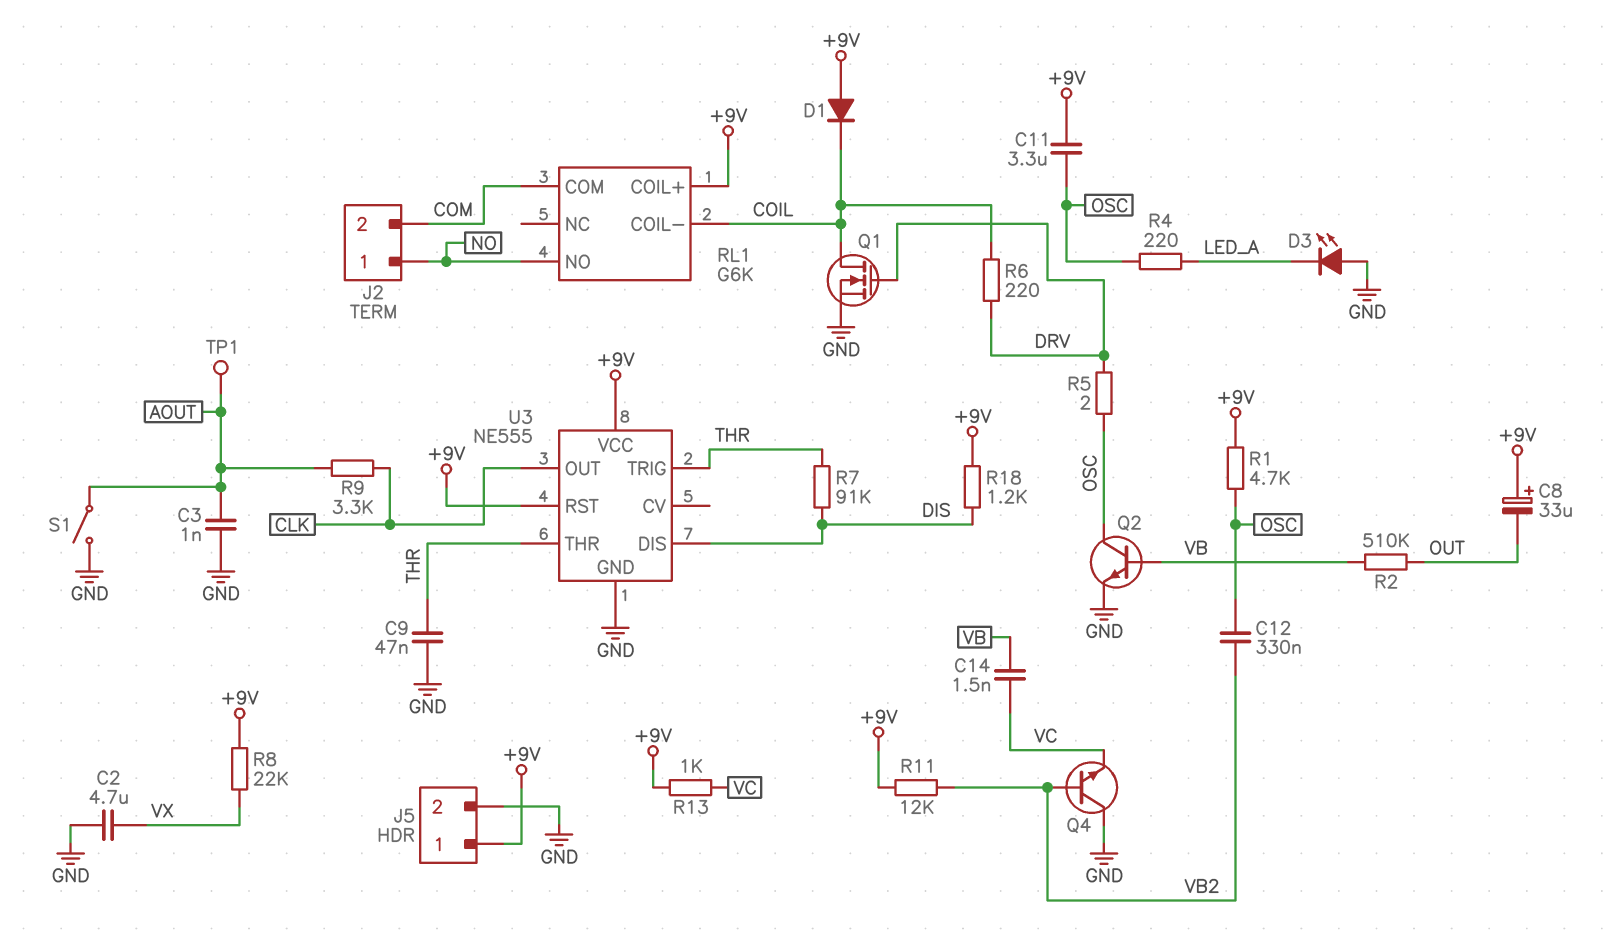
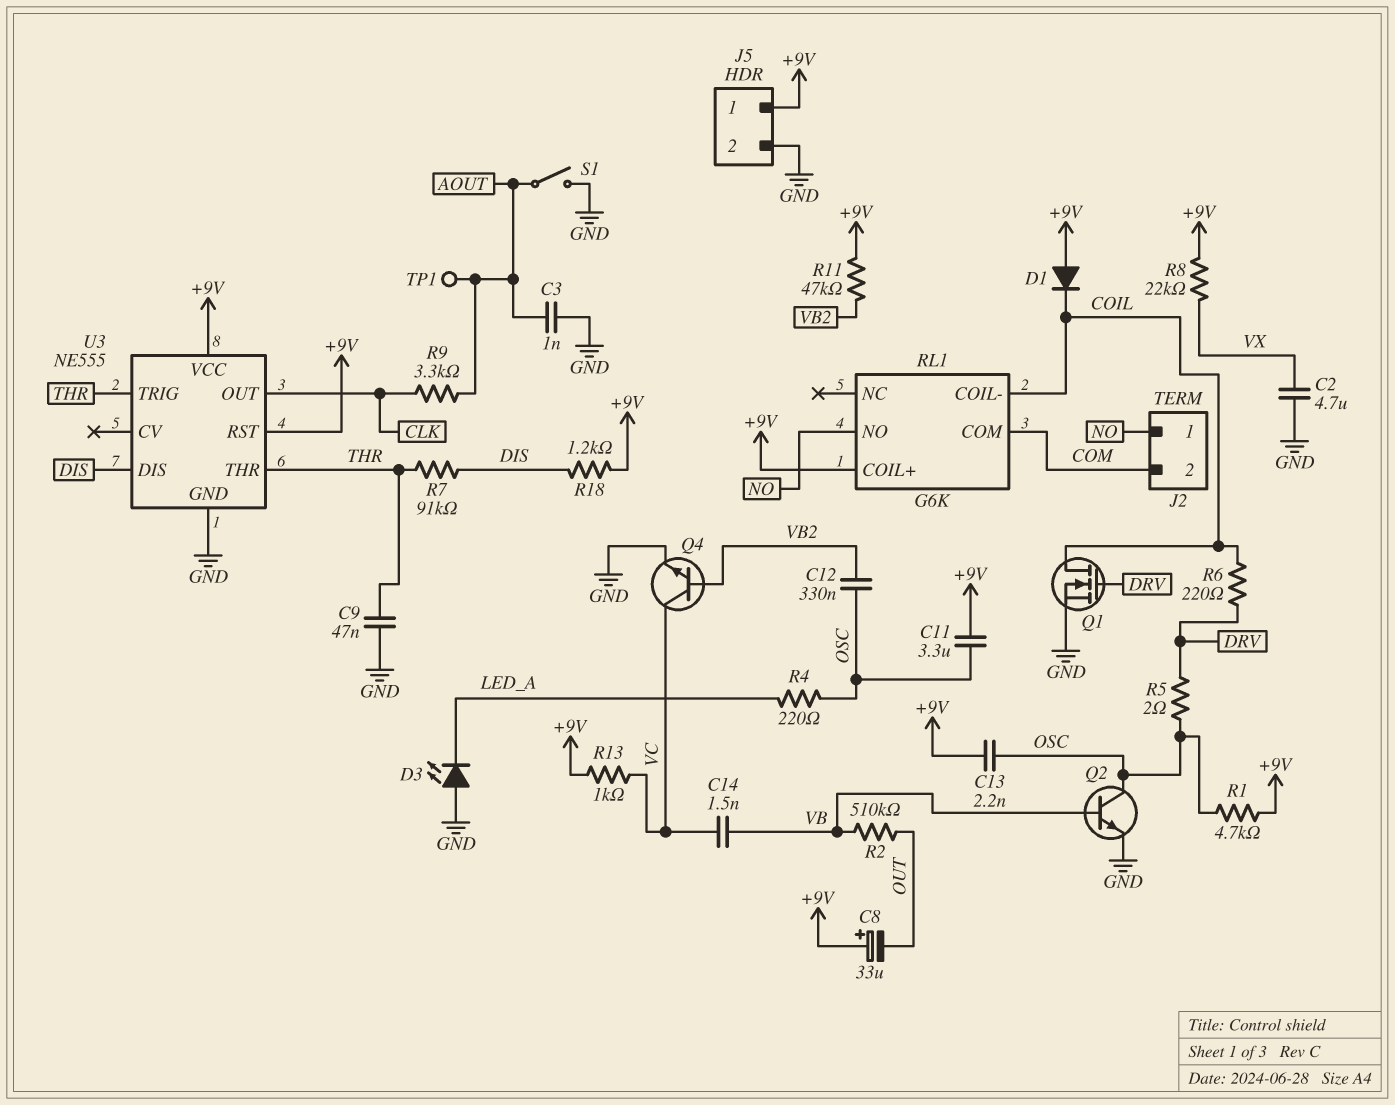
C13: none -> 2.2nF (+9V, OSC)
Q4: NPN (B VB2, C GND, E VC) -> NPN (B VB2, C VC, E GND)
R11: 12k (+9V, VB2) -> 47k (+9V, VB2)

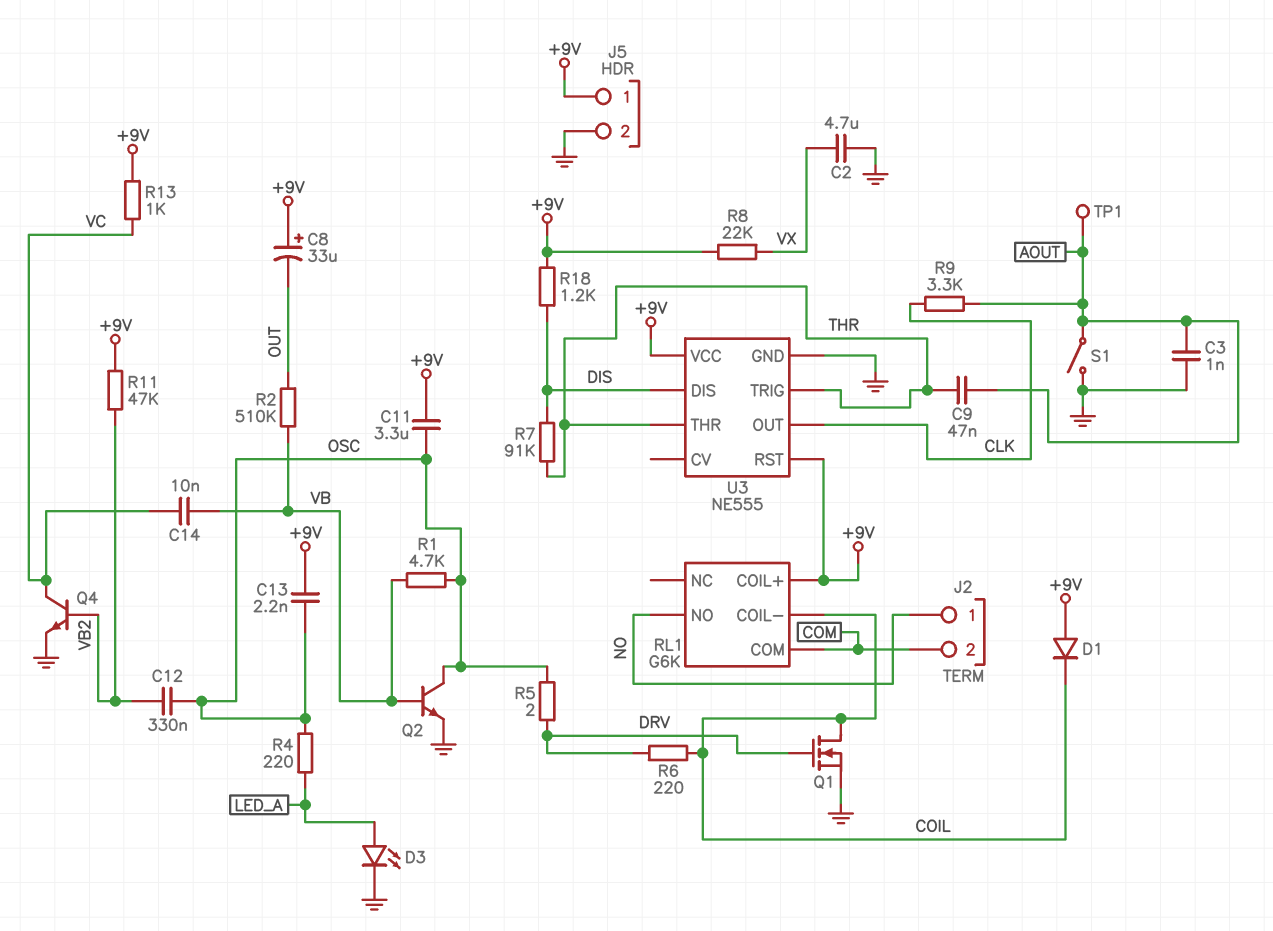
C9: 47nF (GND, THR) -> 47nF (AOUT, THR)
C14: 1.5nF (VB, VC) -> 10nF (VB, VC)
D3: LED (A GND, K LED_A) -> LED (A LED_A, K GND)
R1: 4.7k (+9V, OSC) -> 4.7k (OSC, VB)

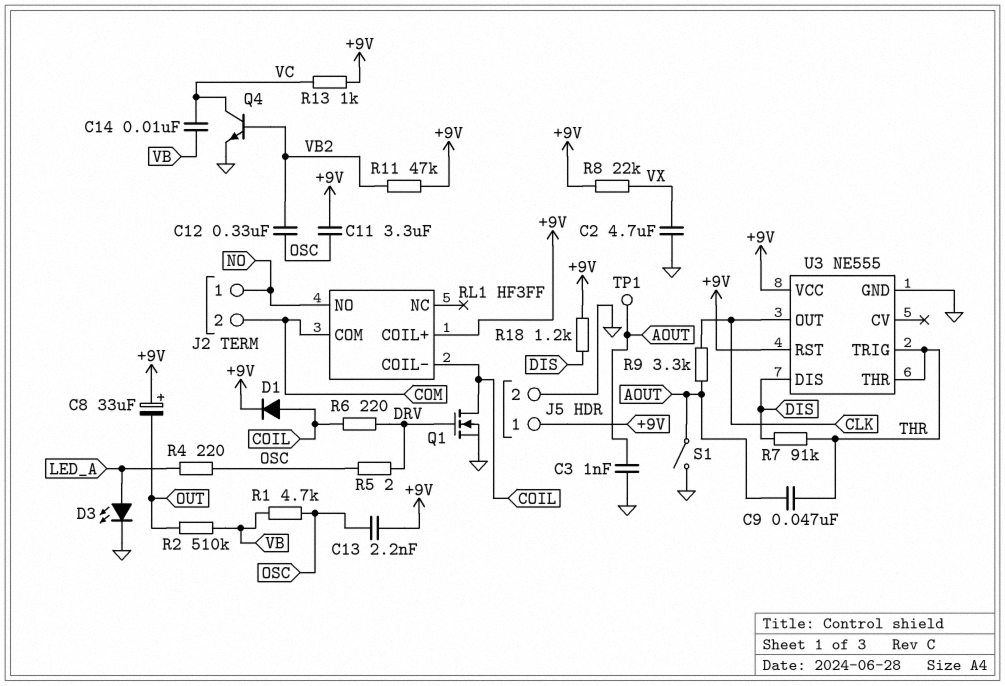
D1: diode (A +9V, K COIL) -> diode (A COIL, K +9V)
Q2: NPN (B VB, C OSC, E GND) -> none
RL1: G6K -> HF3FF

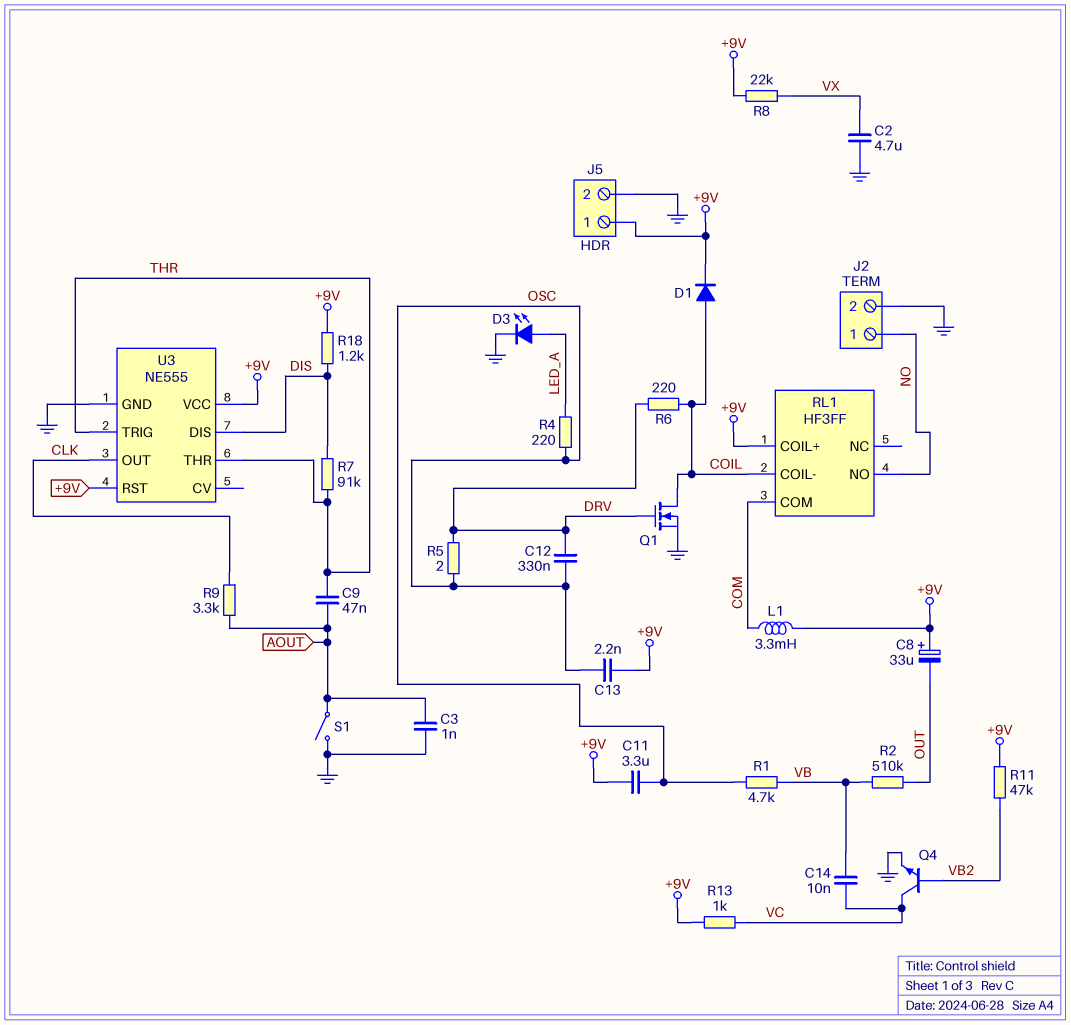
C12: 330nF (OSC, VB2) -> 330nF (DRV, OSC)
J2 pin 2: COM -> GND
L1: none -> 3.3mH (+9V, COM)
TP1: test point (AOUT) -> none

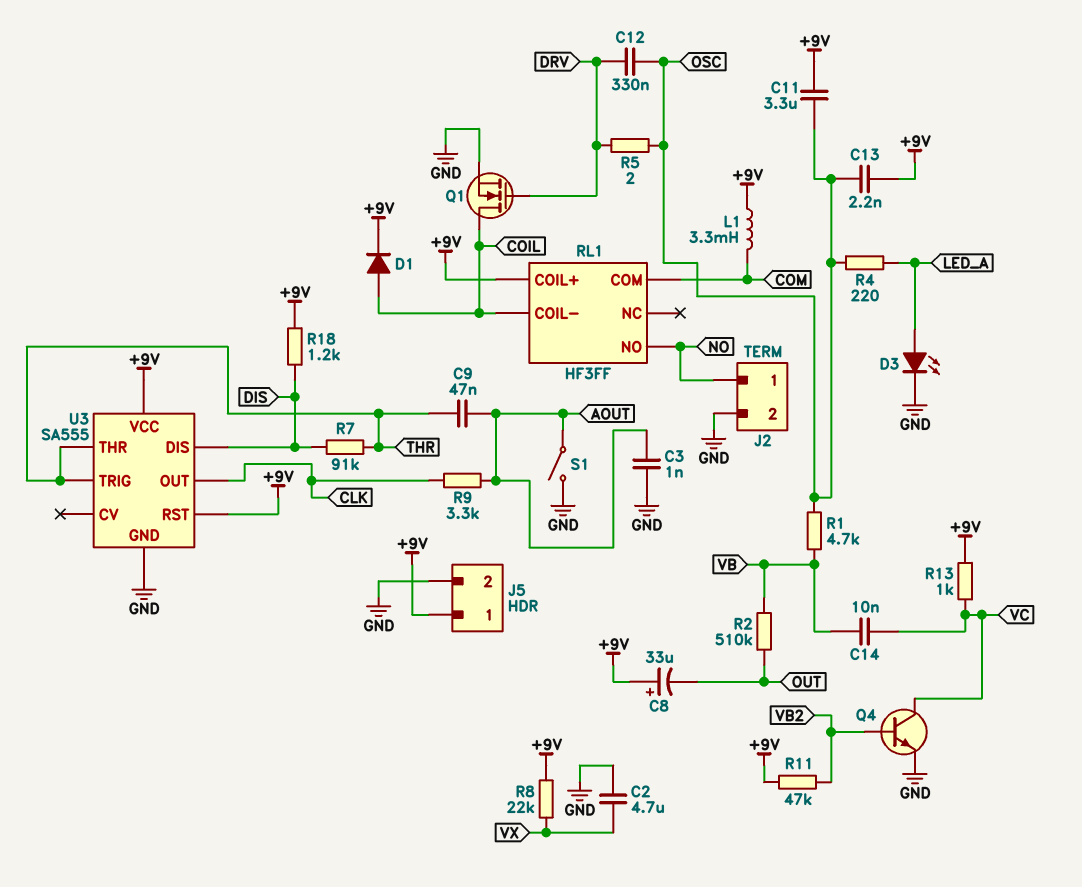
R6: 220 (COIL, DRV) -> none
U3: NE555 -> SA555

